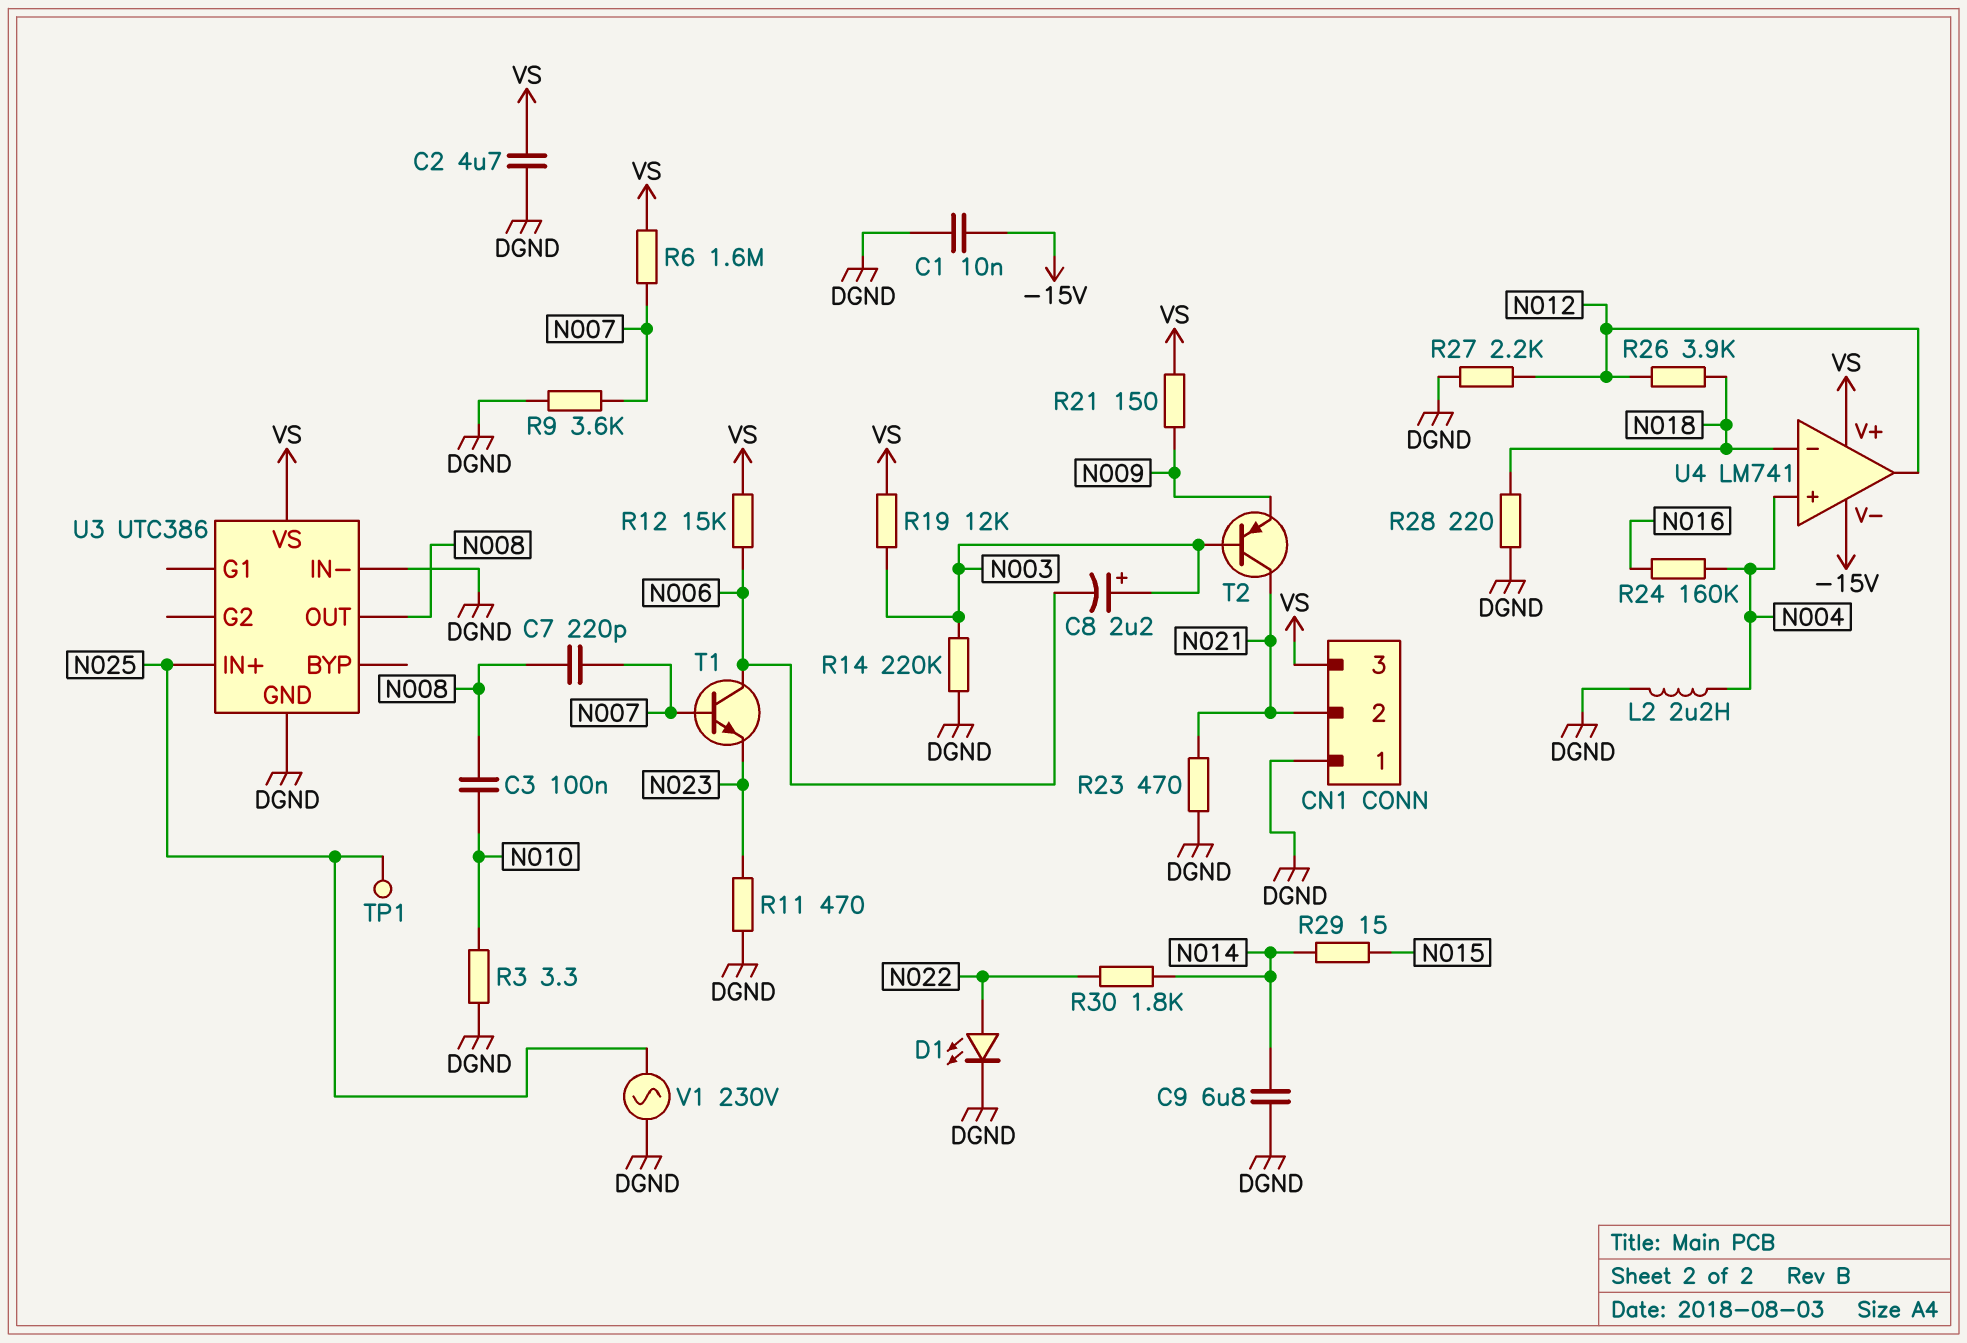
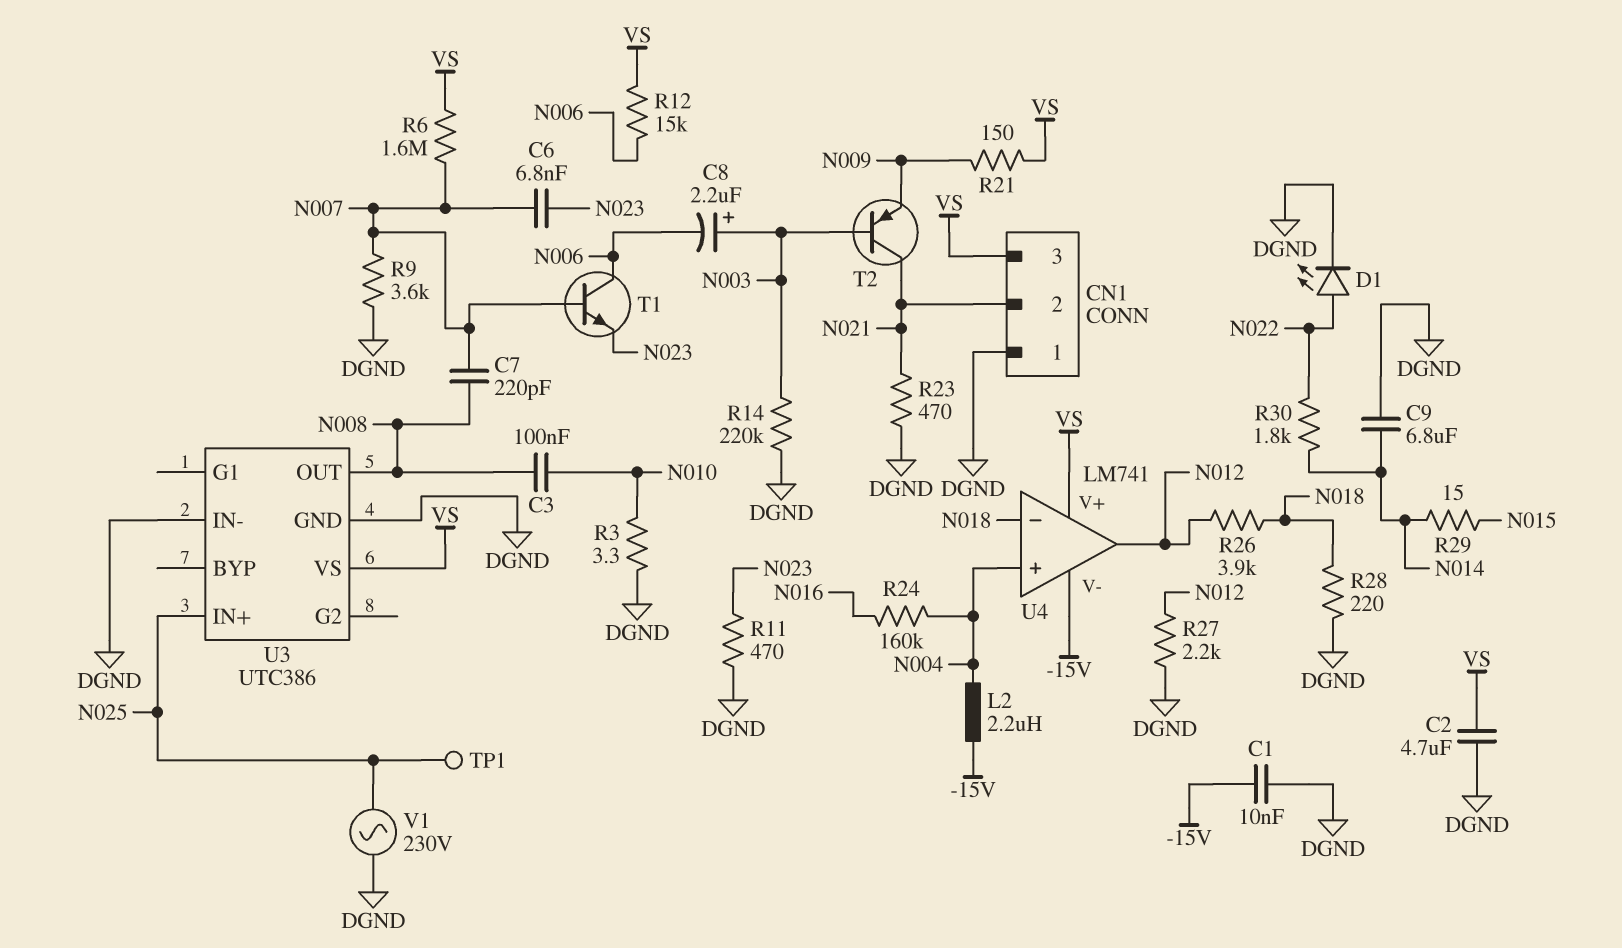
C6: none -> 6.8nF (N007, N023)
L2: 2.2uH (DGND, N004) -> 2.2uH (-15V, N004)
R19: 12k (N003, VS) -> none

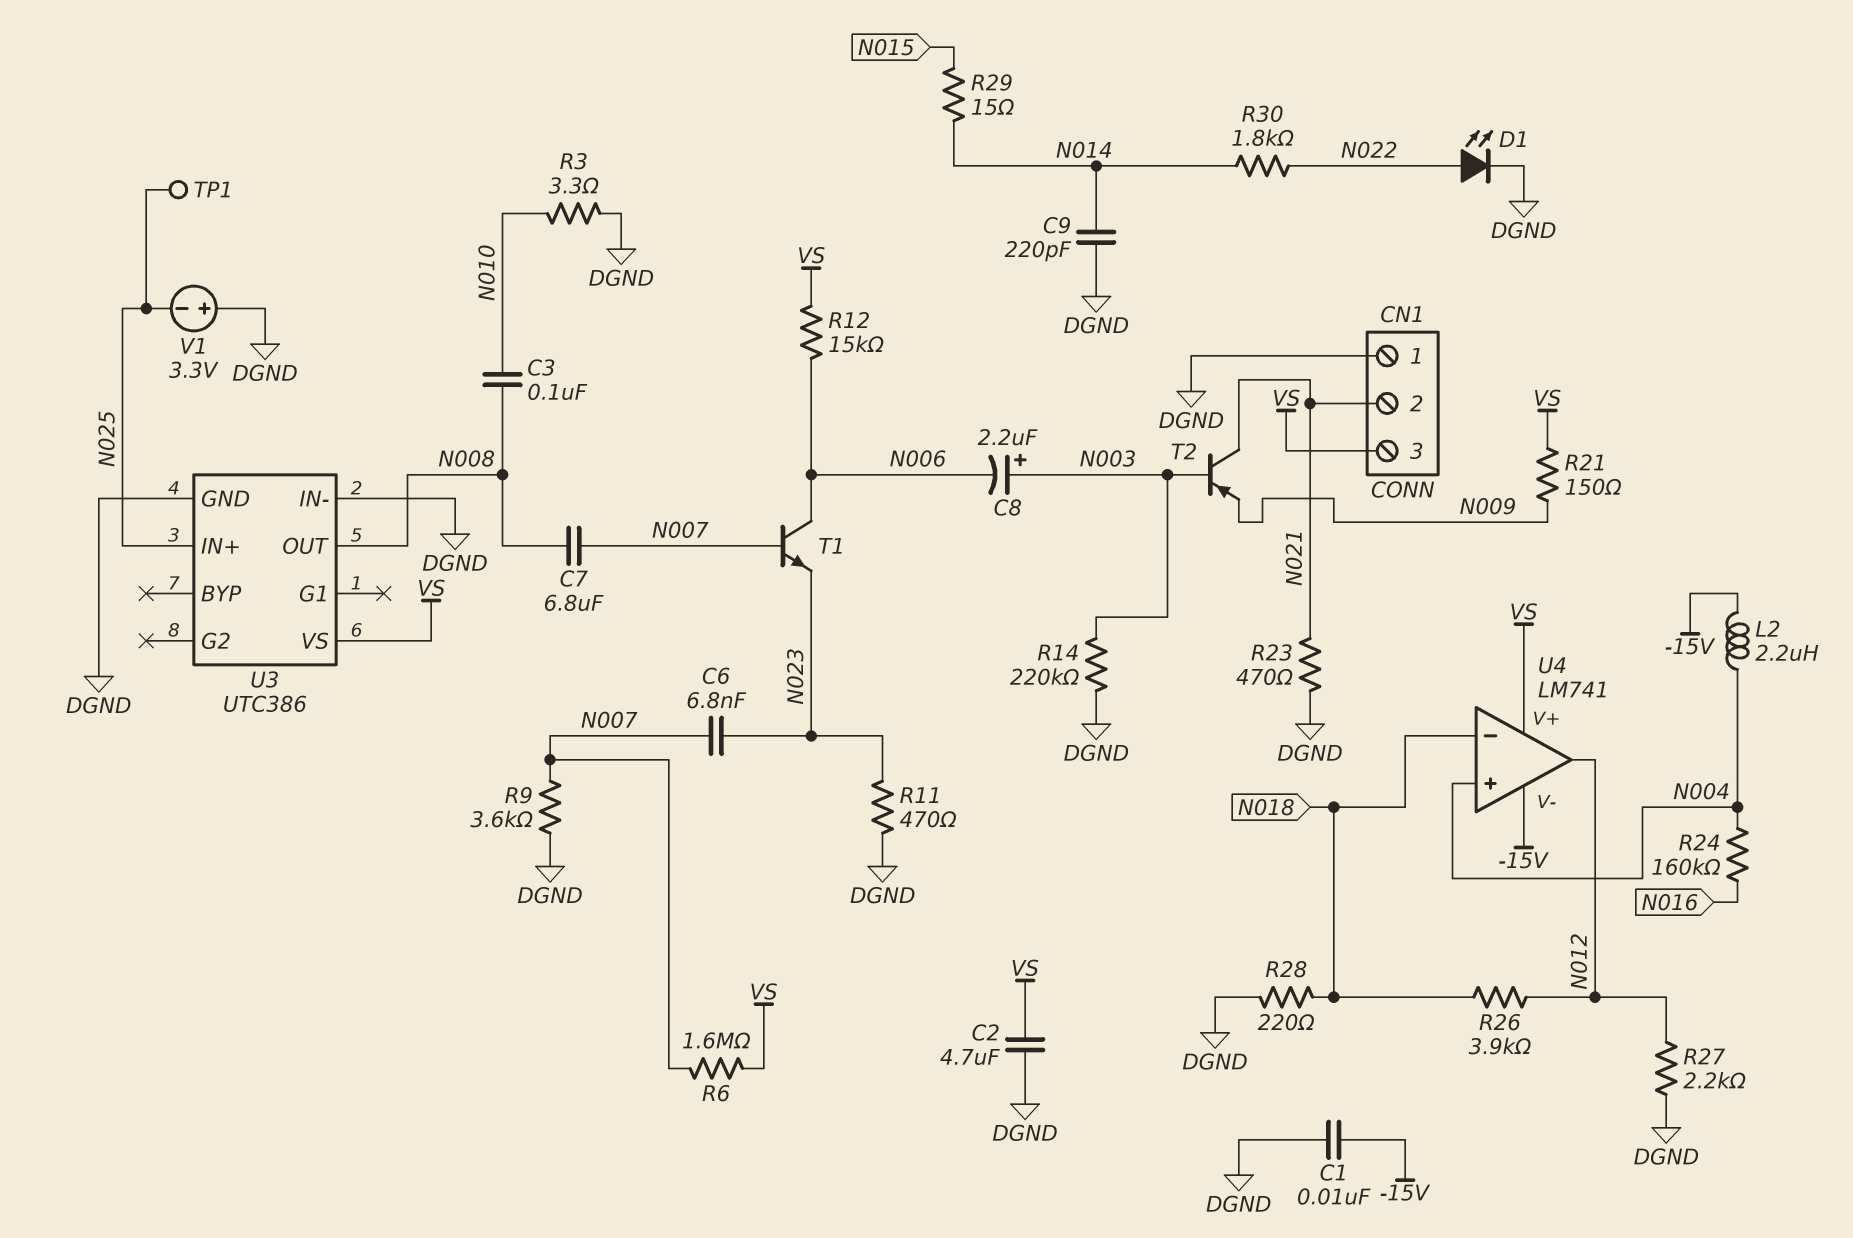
C7: 220pF (N007, N008) -> 6.8uF (N007, N008)
C9: 6.8uF (DGND, N014) -> 220pF (DGND, N014)
V1: AC 230V (DGND, N025) -> 3.3V (plus DGND, minus N025)

